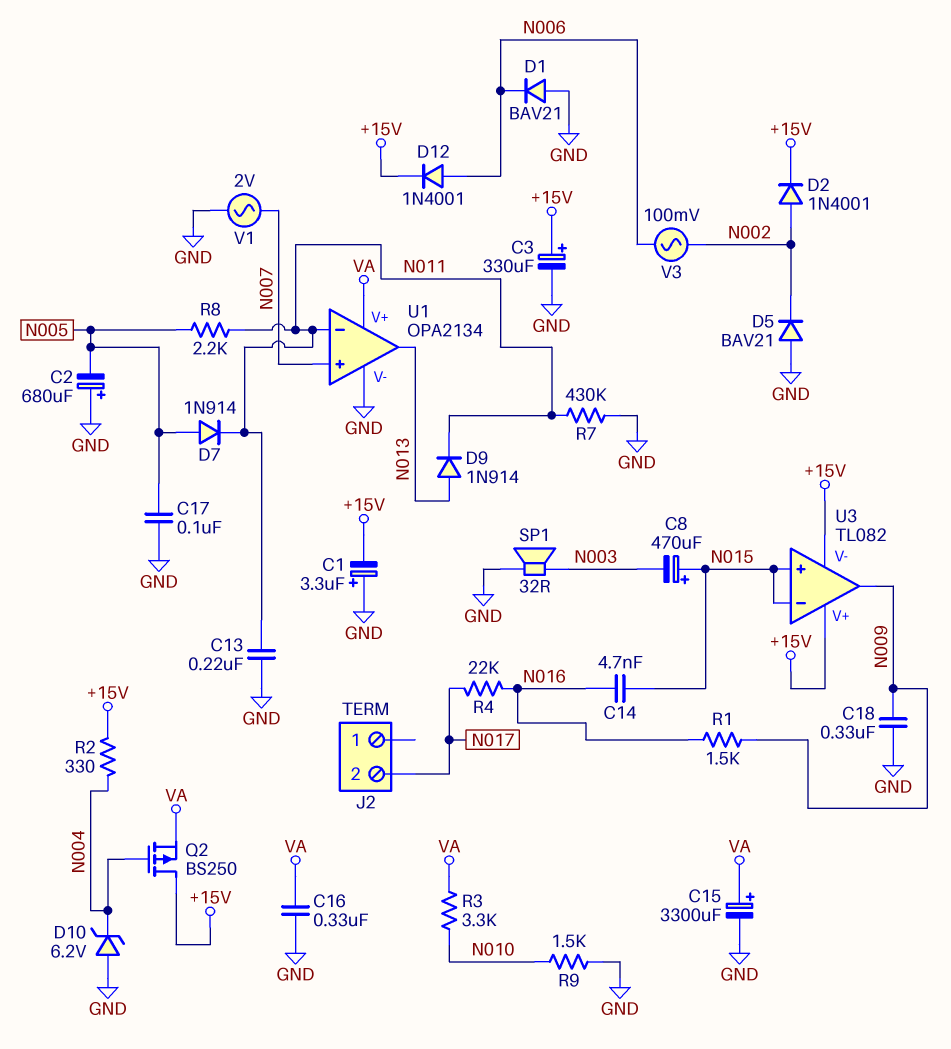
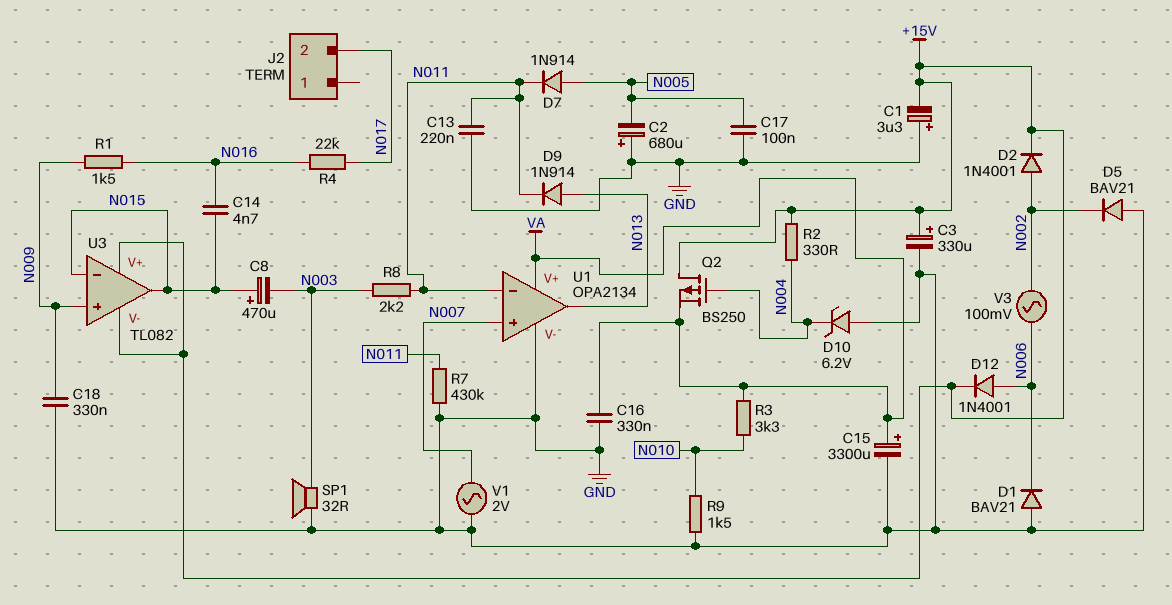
R8: 2.2k (N005, N011) -> 2.2k (N003, N011)
U3 pin in+: N015 -> N009
U3 pin out: N009 -> N015

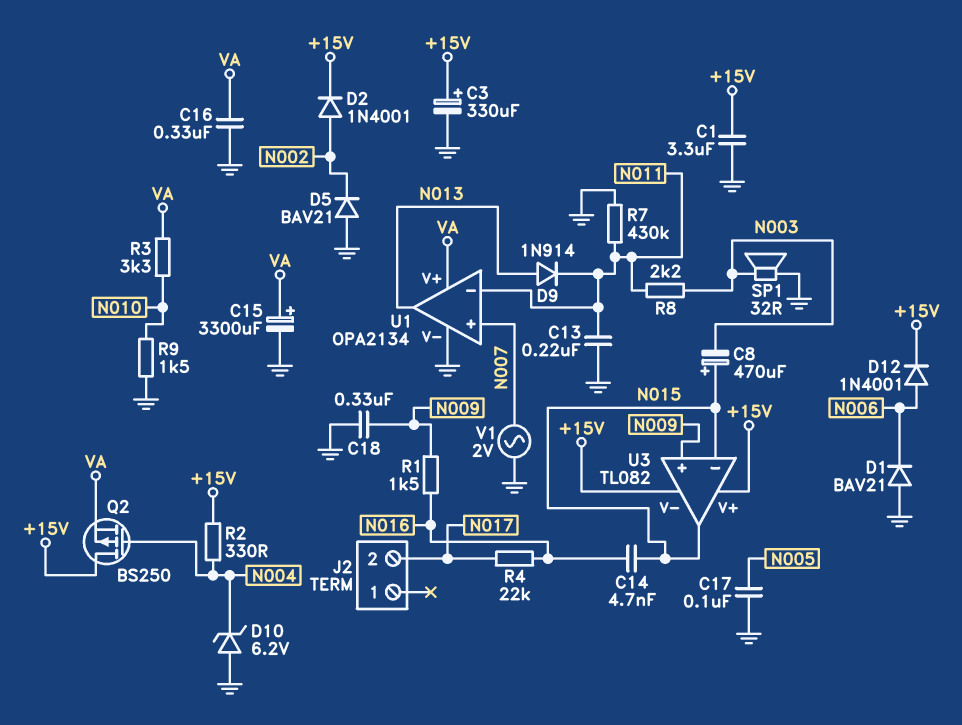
C1: 3.3uF (plus GND, minus +15V) -> 3.3uF (+15V, GND)
C2: 680uF (plus GND, minus N005) -> none
D7: diode 1N914 (A N005, K N011) -> none
V3: AC 100mV (N002, N006) -> none

